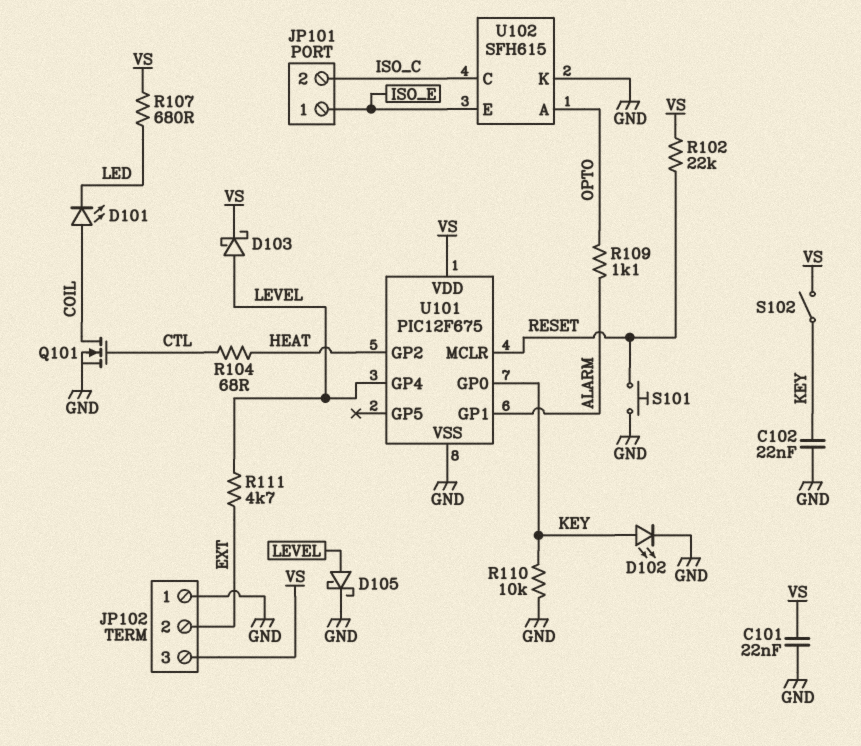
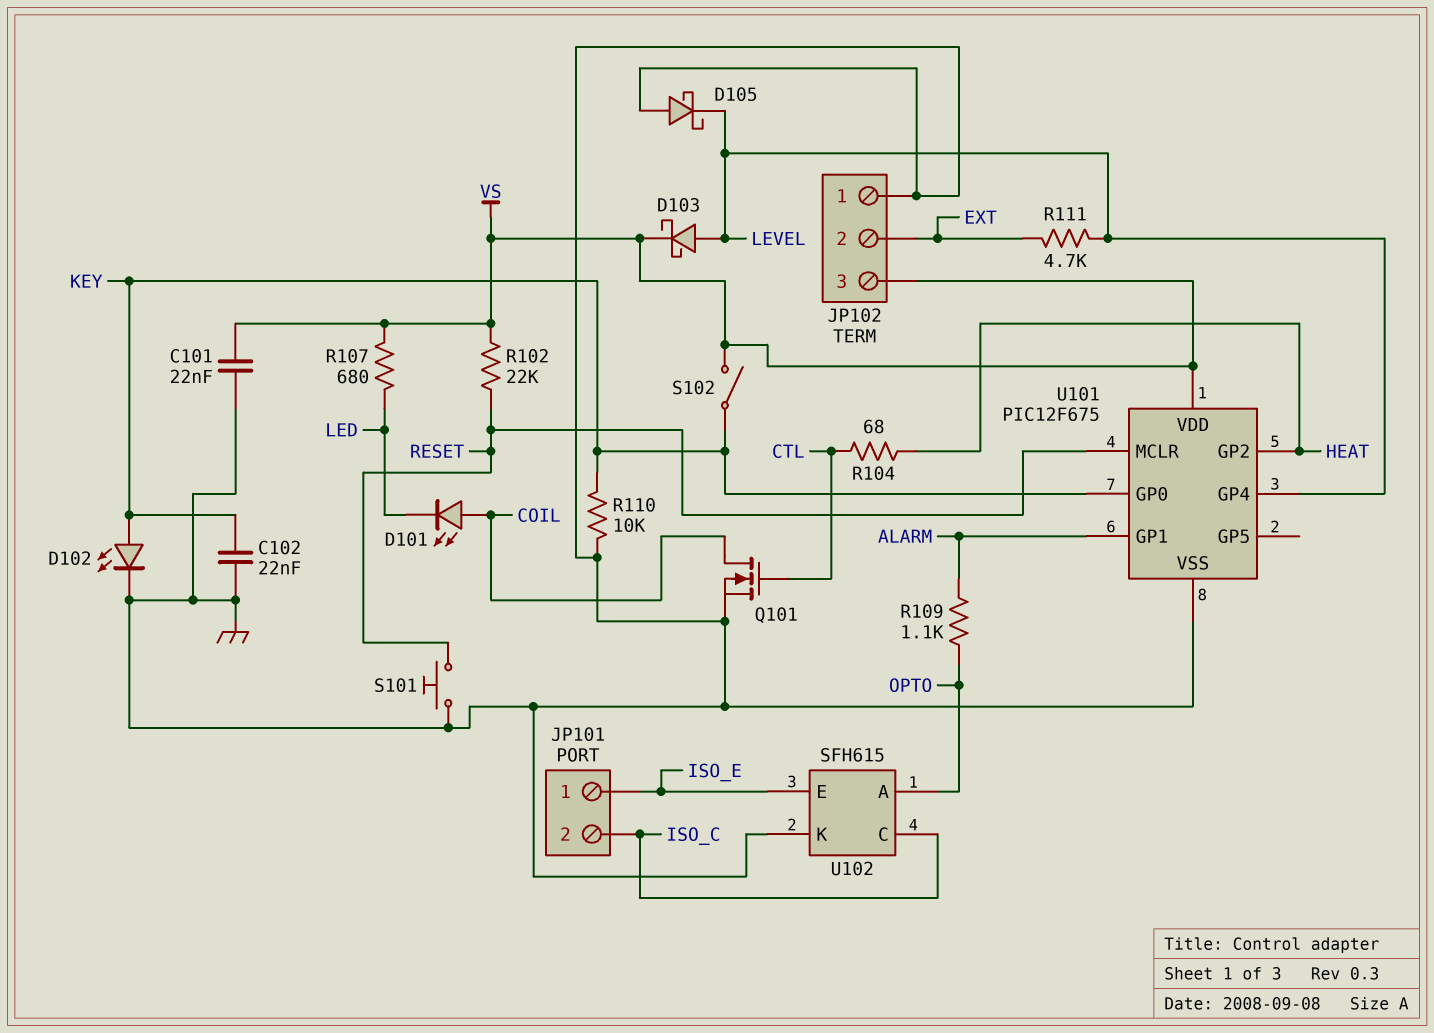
D105: schottky (A LEVEL, K GND) -> schottky (A GND, K LEVEL)

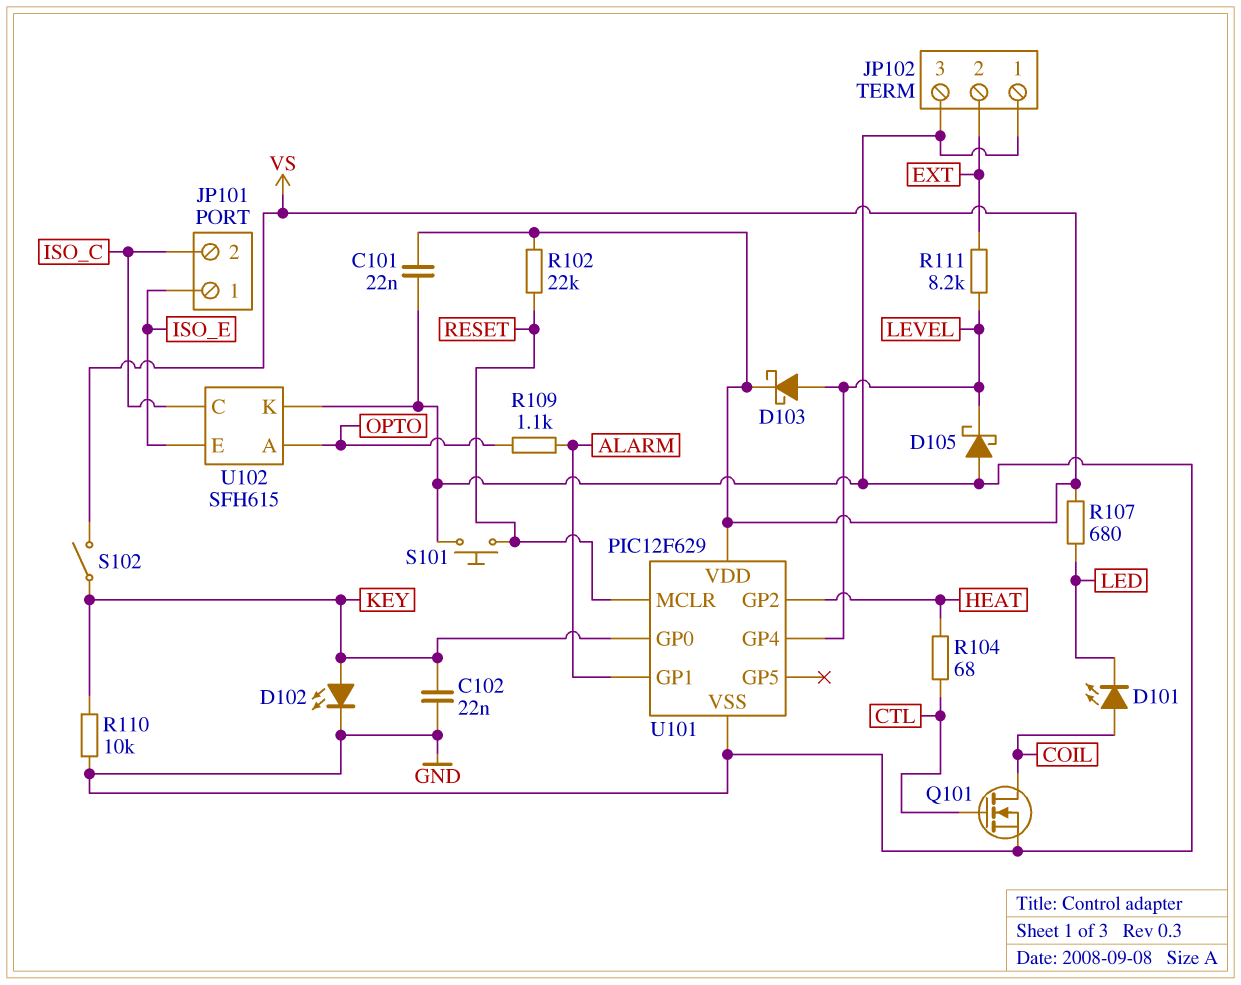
JP102 pin 3: VS -> GND
R111: 4.7k (EXT, LEVEL) -> 8.2k (EXT, LEVEL)
U101: PIC12F675 -> PIC12F629

